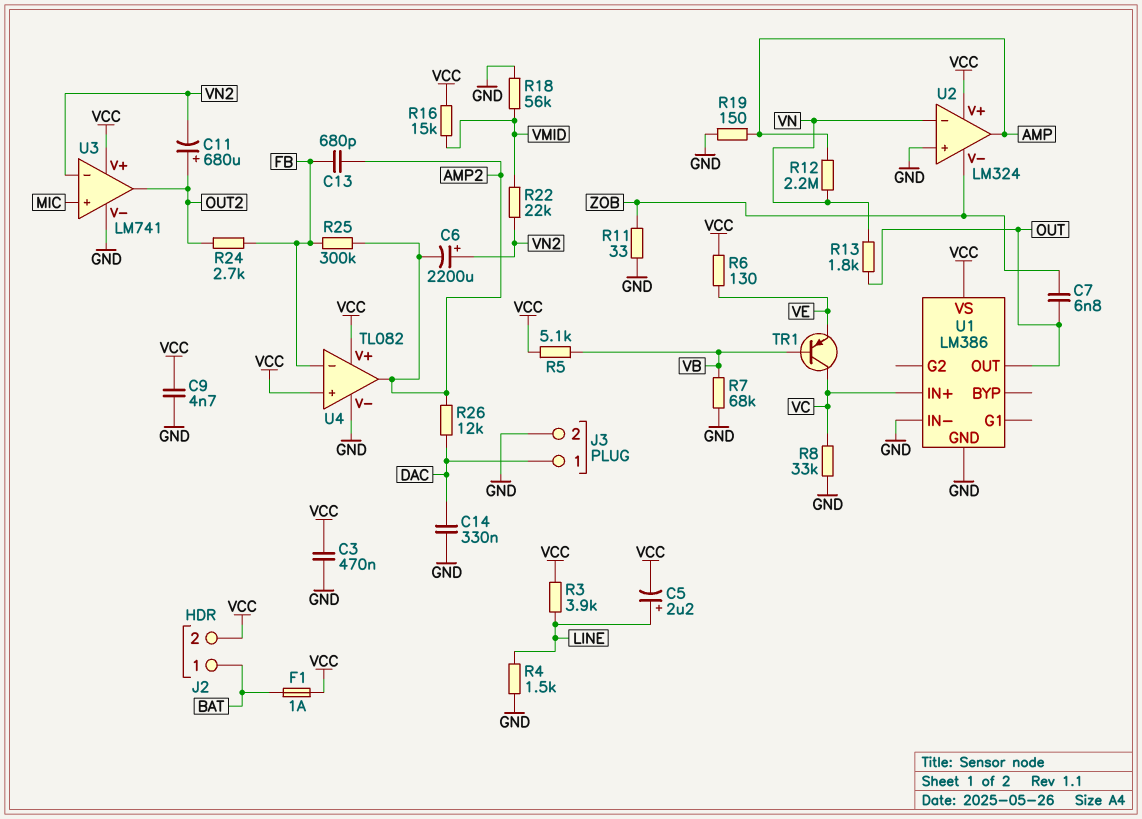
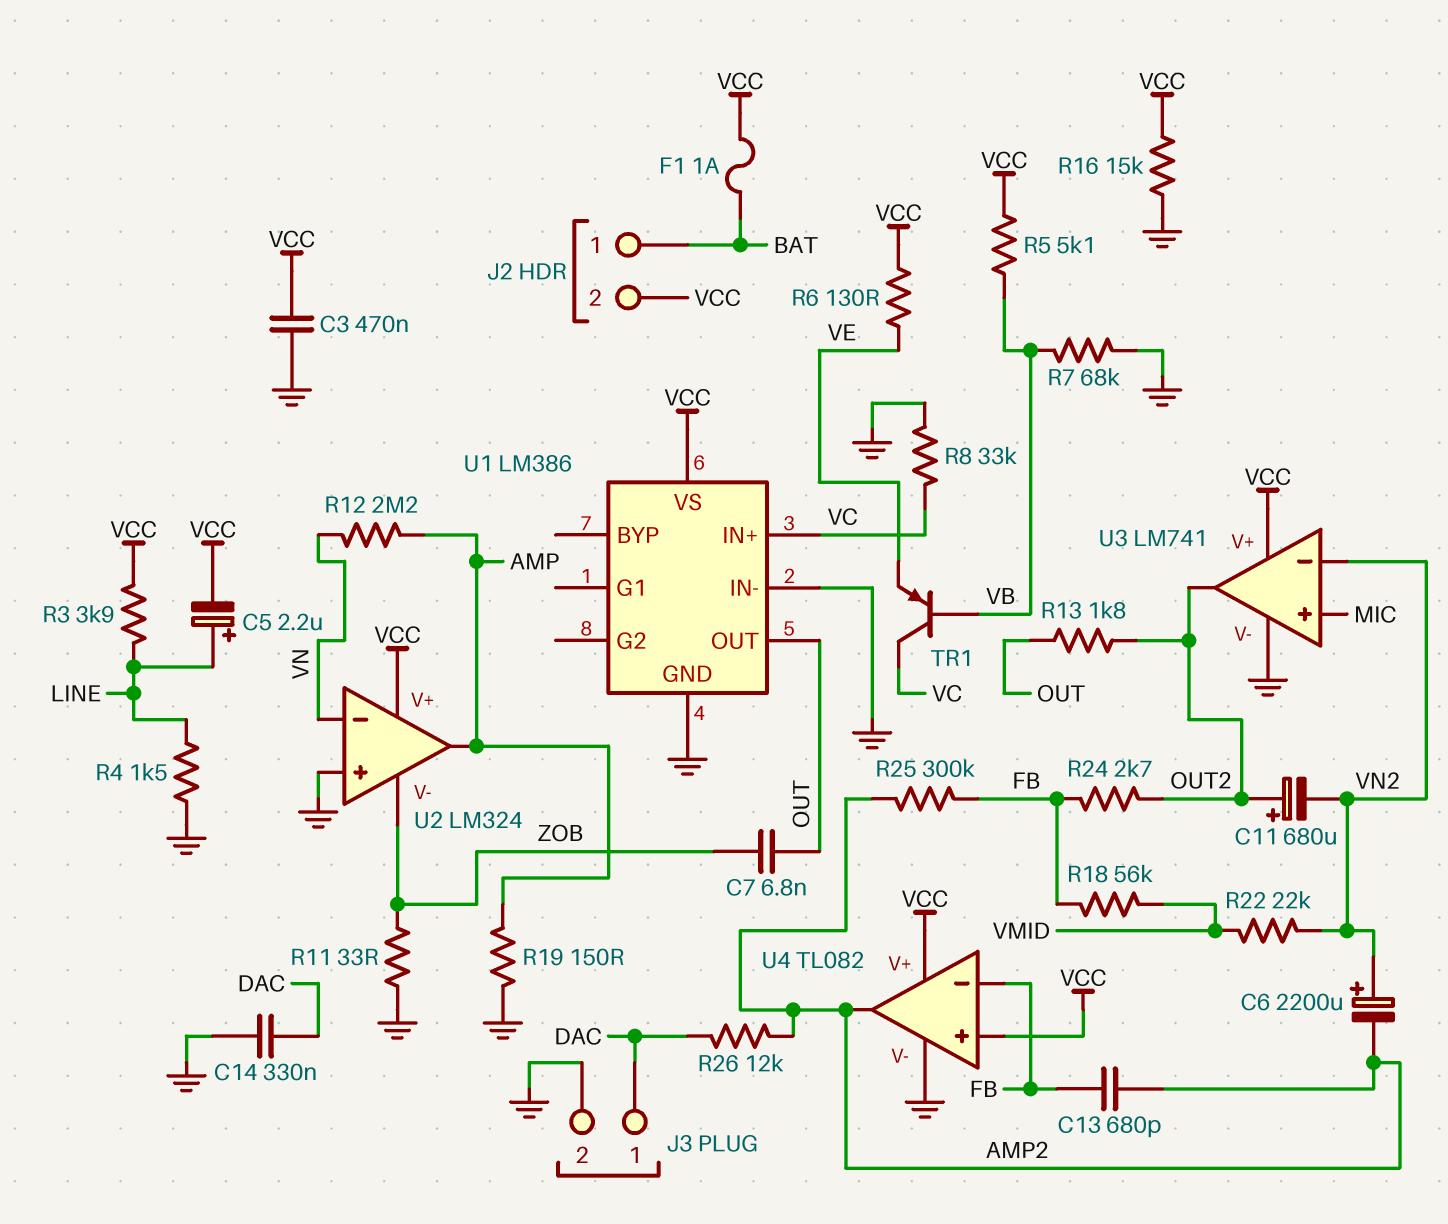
C9: 4.7nF (GND, VCC) -> none
R13: 1.8k (OUT, VN) -> 1.8k (OUT, OUT2)
R16: 15k (VCC, VMID) -> 15k (GND, VCC)
R18: 56k (GND, VMID) -> 56k (FB, VMID)

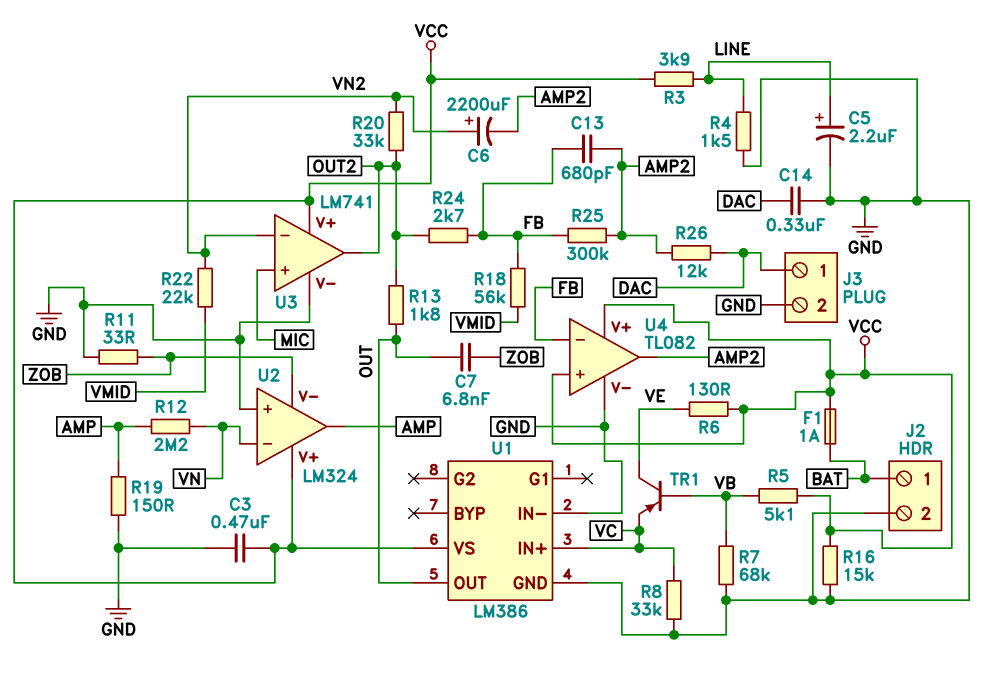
C5: 2.2uF (plus LINE, minus VCC) -> 2.2uF (plus LINE, minus GND)
C11: 680uF (plus OUT2, minus VN2) -> none
J2 pin 2: VCC -> GND
R20: none -> 33k (OUT2, VN2)
TR1: PNP (B VB, C VC, E VE) -> PNP (B VB, C VE, E VC)

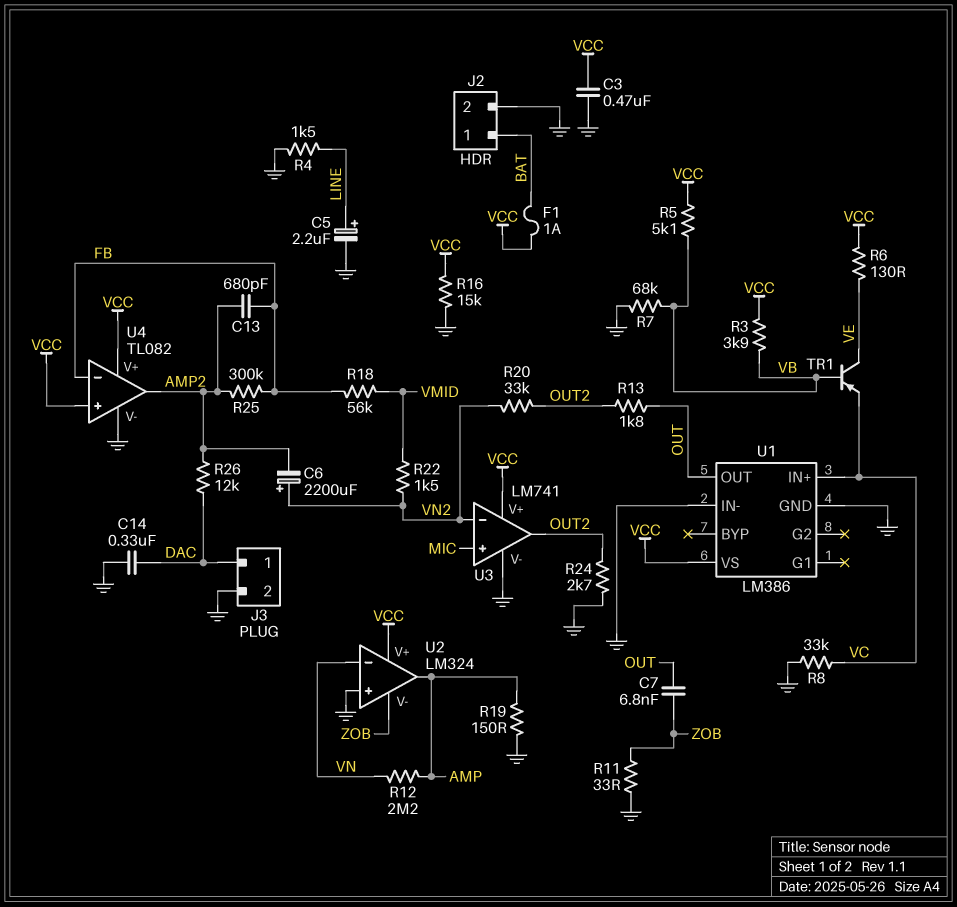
R3: 3.9k (LINE, VCC) -> 3.9k (VB, VCC)
R22: 22k (VMID, VN2) -> 1.5k (VMID, VN2)
R24: 2.7k (FB, OUT2) -> 2.7k (GND, OUT2)

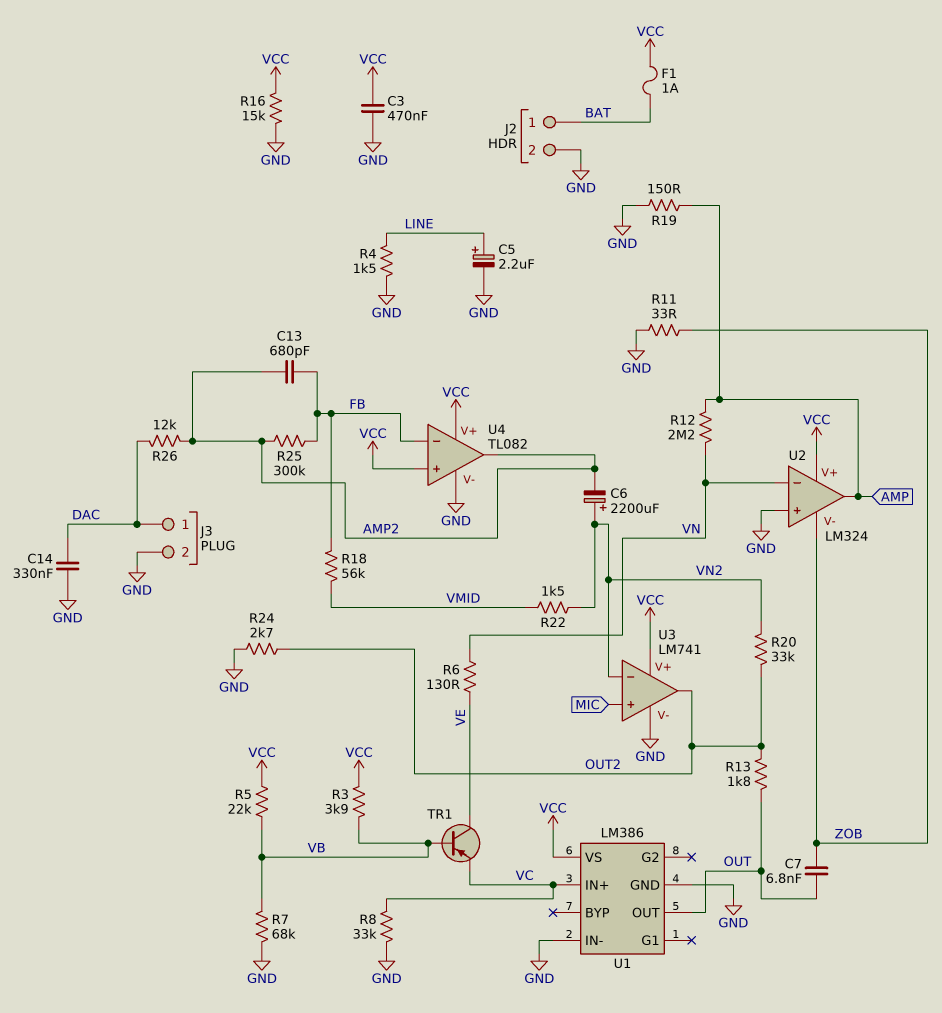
R5: 5.1k (VB, VCC) -> 22k (VB, VCC)
R6: 130 (VCC, VE) -> 130 (VE, VN)

